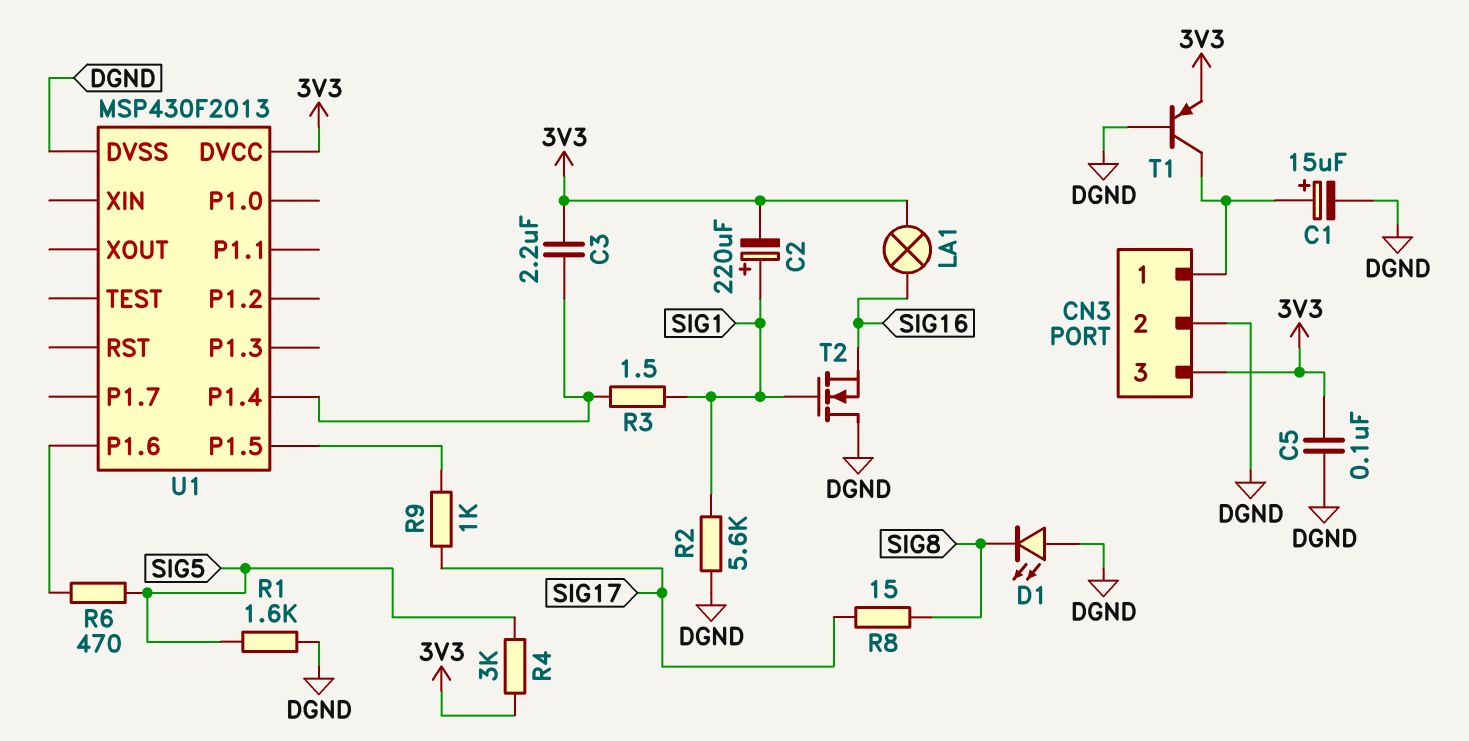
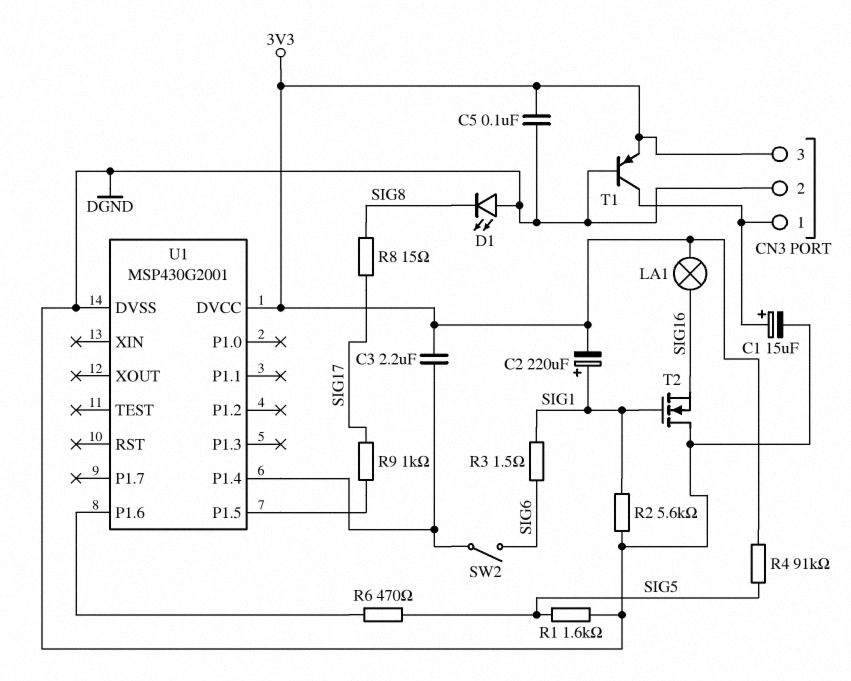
R3: 1.5 (SIG1, U1/P1.4) -> 1.5 (SIG1, SIG6)
R4: 3k (3V3, SIG5) -> 91k (3V3, SIG5)
SW2: none -> switch (SIG6, U1/P1.4)
U1: MSP430F2013 -> MSP430G2001

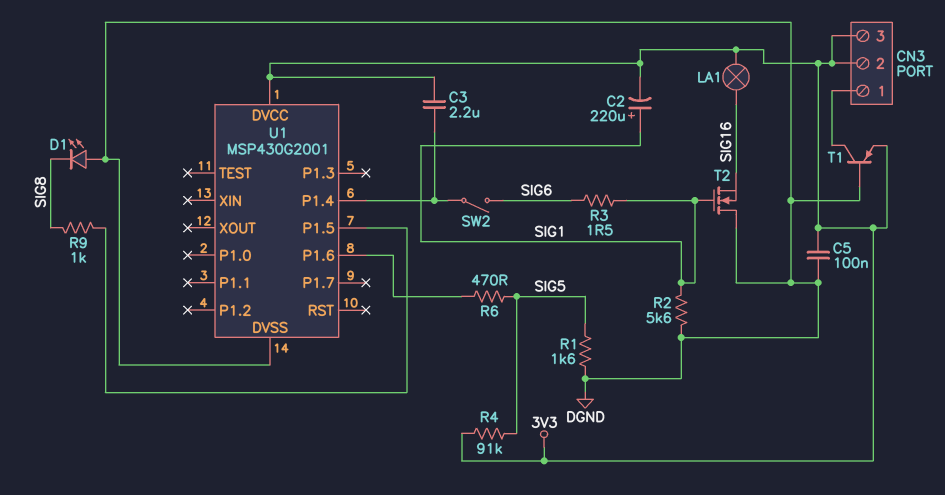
C1: 15uF (plus CN3/1, minus DGND) -> none
CN3 pin 2: DGND -> 3V3
R8: 15 (SIG8, SIG17) -> none
R9: 1k (SIG17, U1/P1.5) -> 1k (SIG8, U1/P1.5)

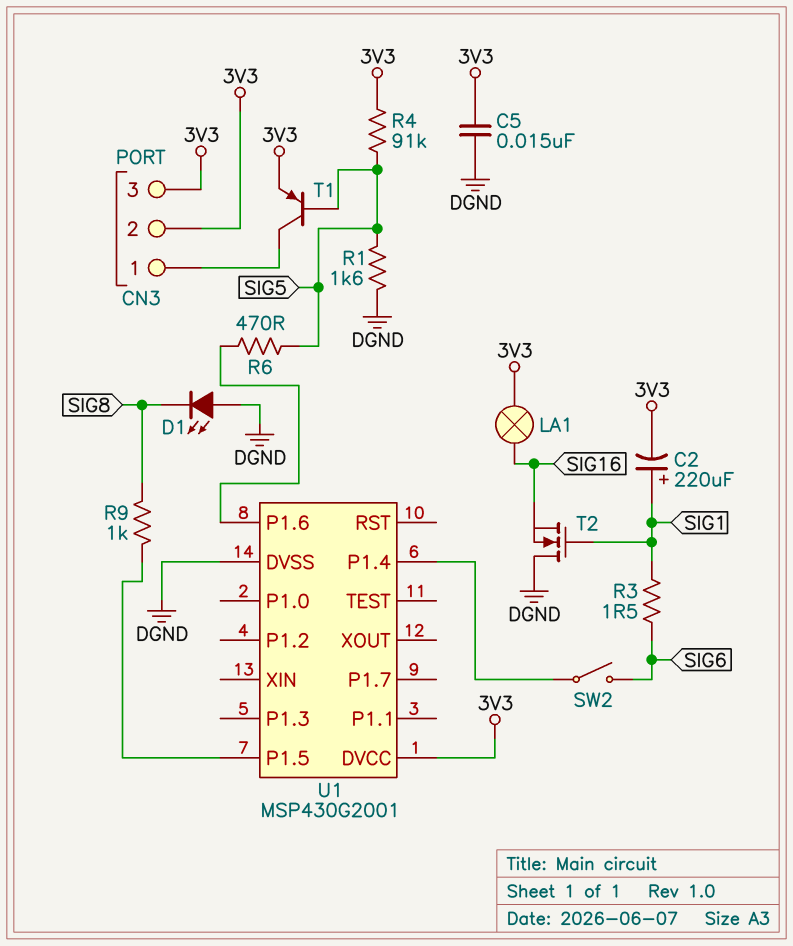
C3: 2.2uF (3V3, U1/P1.4) -> none
C5: 100nF (3V3, DGND) -> 15nF (3V3, DGND)
R2: 5.6k (DGND, SIG1) -> none
T1: PNP (B DGND, C CN3/1, E 3V3) -> PNP (B SIG5, C CN3/1, E 3V3)

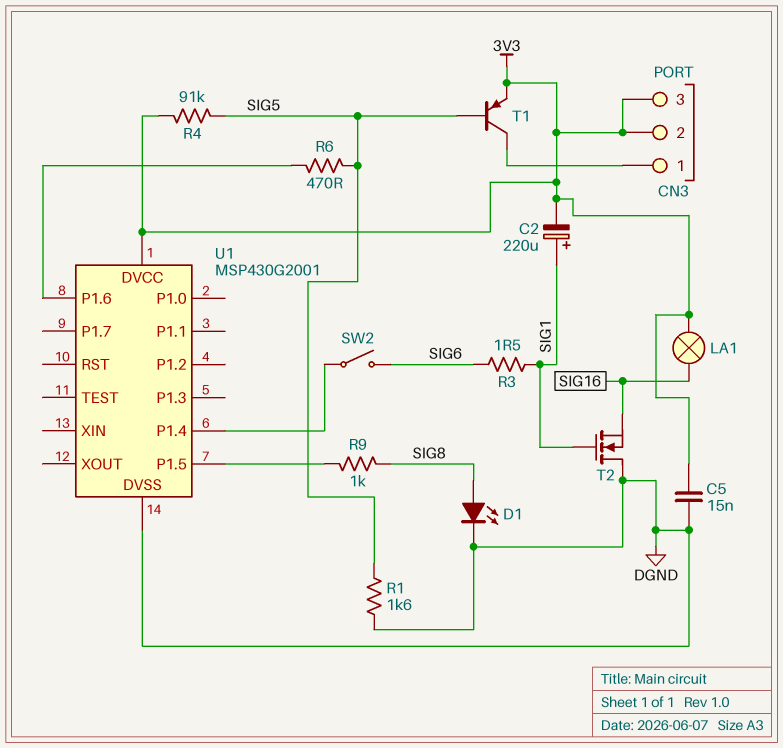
D1: LED (A DGND, K SIG8) -> LED (A SIG8, K DGND)

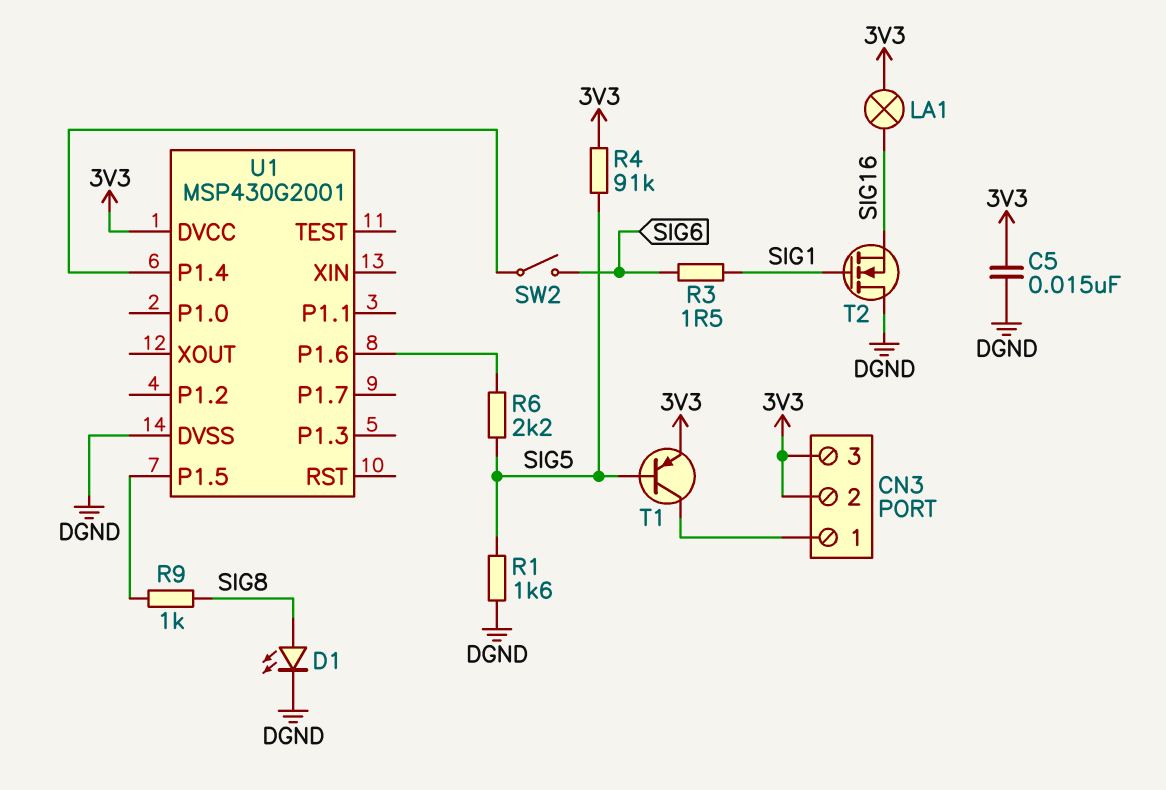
C2: 220uF (plus SIG1, minus 3V3) -> none
R6: 470 (SIG5, U1/P1.6) -> 2.2k (SIG5, U1/P1.6)

